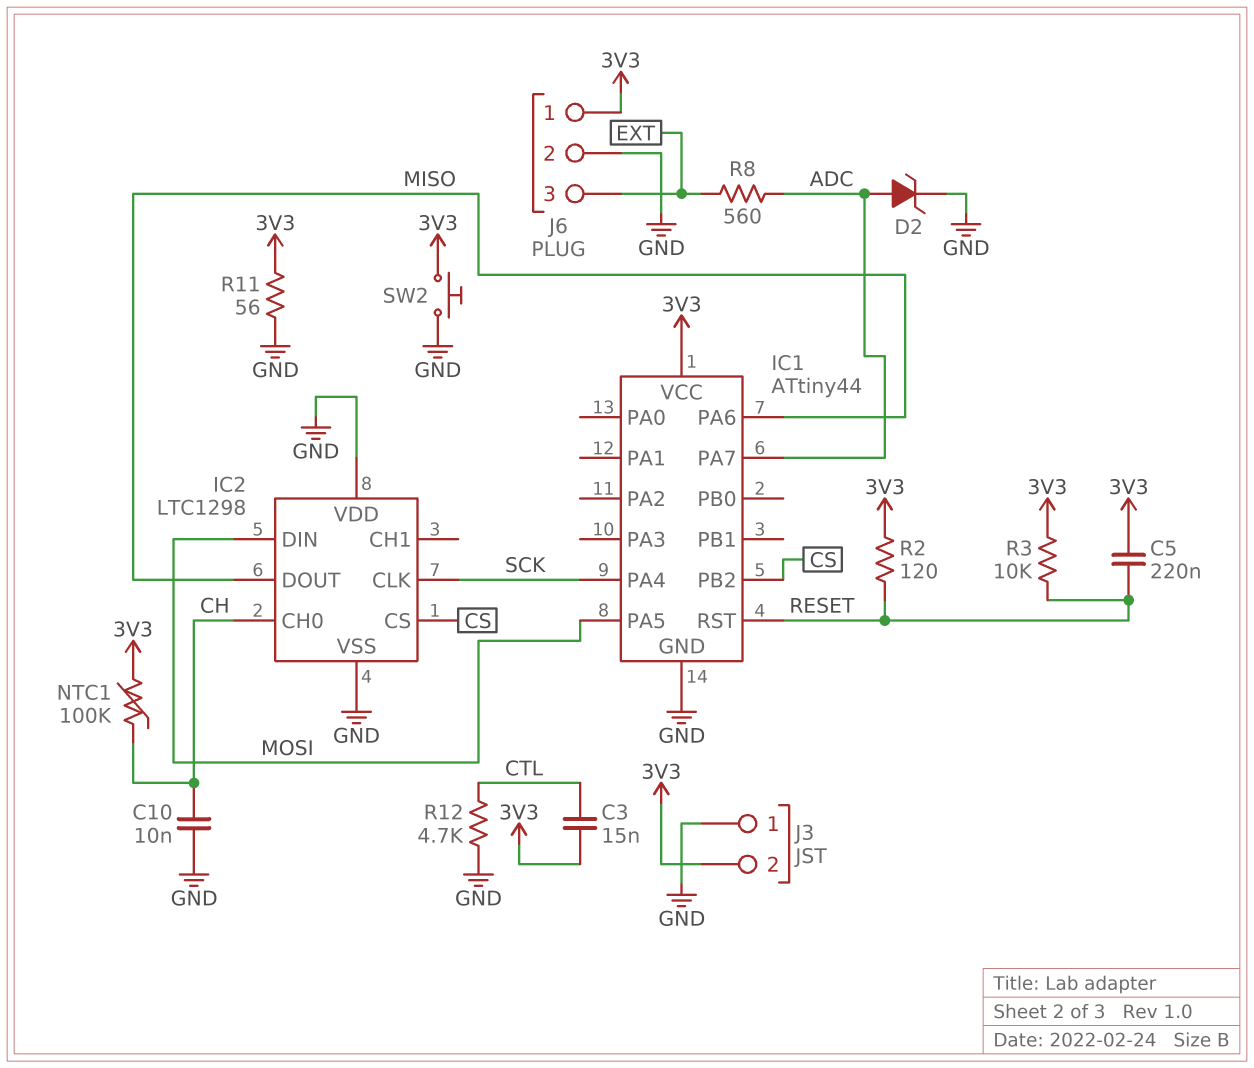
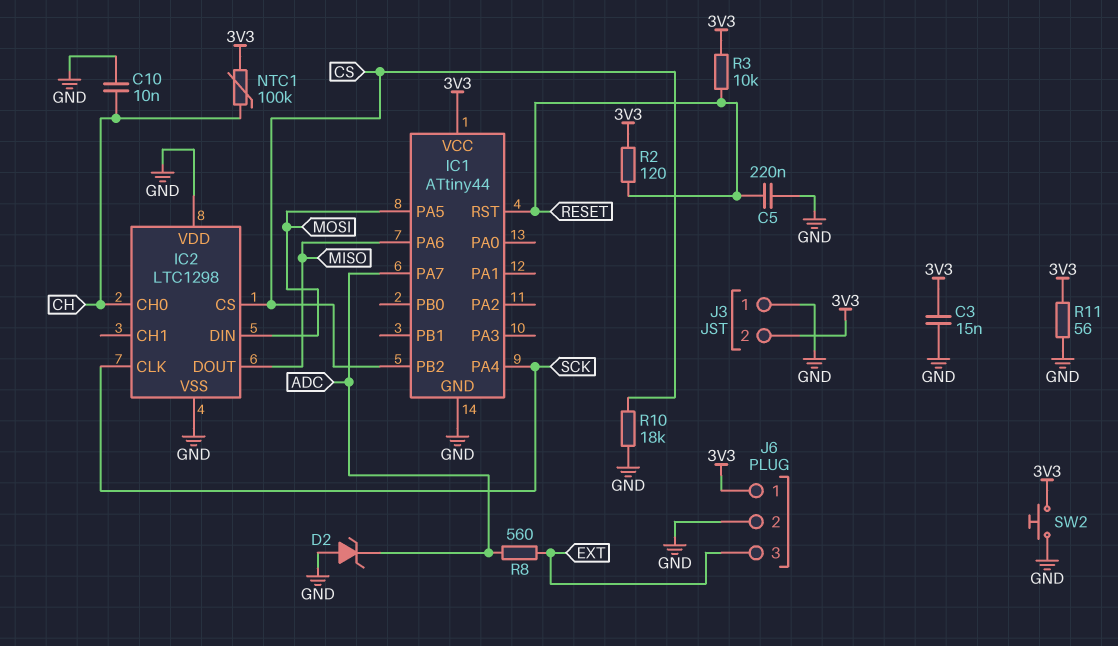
C3: 15nF (3V3, CTL) -> 15nF (3V3, GND)
C5: 220nF (3V3, RESET) -> 220nF (GND, RESET)
D2: zener (A ADC, K GND) -> zener (A GND, K ADC)
R10: none -> 18k (CS, GND)
R12: 4.7k (CTL, GND) -> none

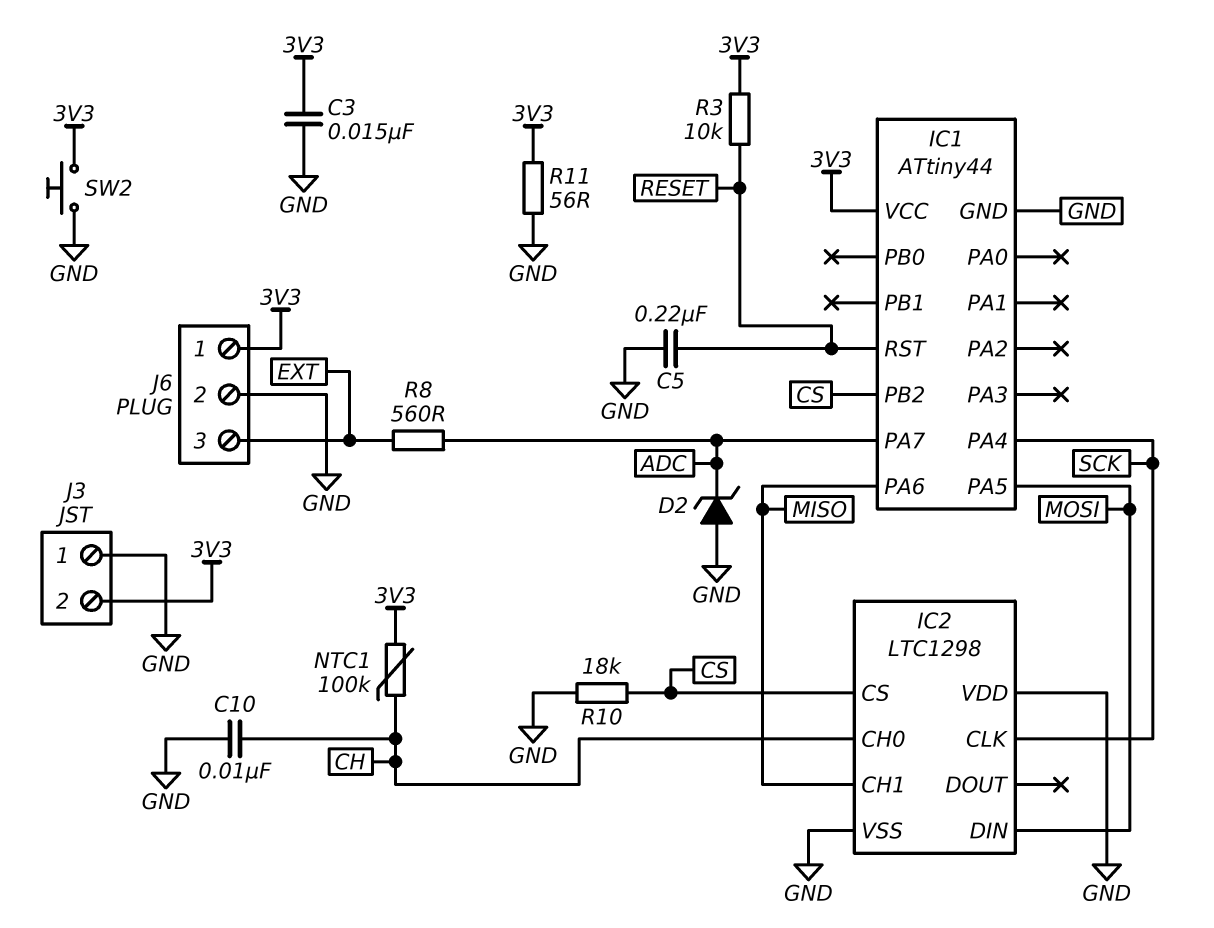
IC2 pin CH1: none -> MISO
IC2 pin DOUT: MISO -> none
R2: 120 (3V3, RESET) -> none

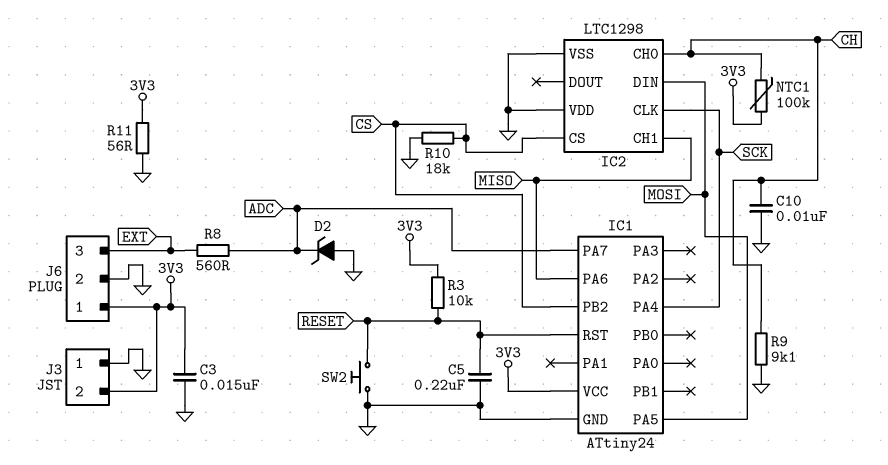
IC1: ATtiny44 -> ATtiny24
R9: none -> 9.1k (CH, GND)
SW2: button (3V3, GND) -> button (GND, RESET)

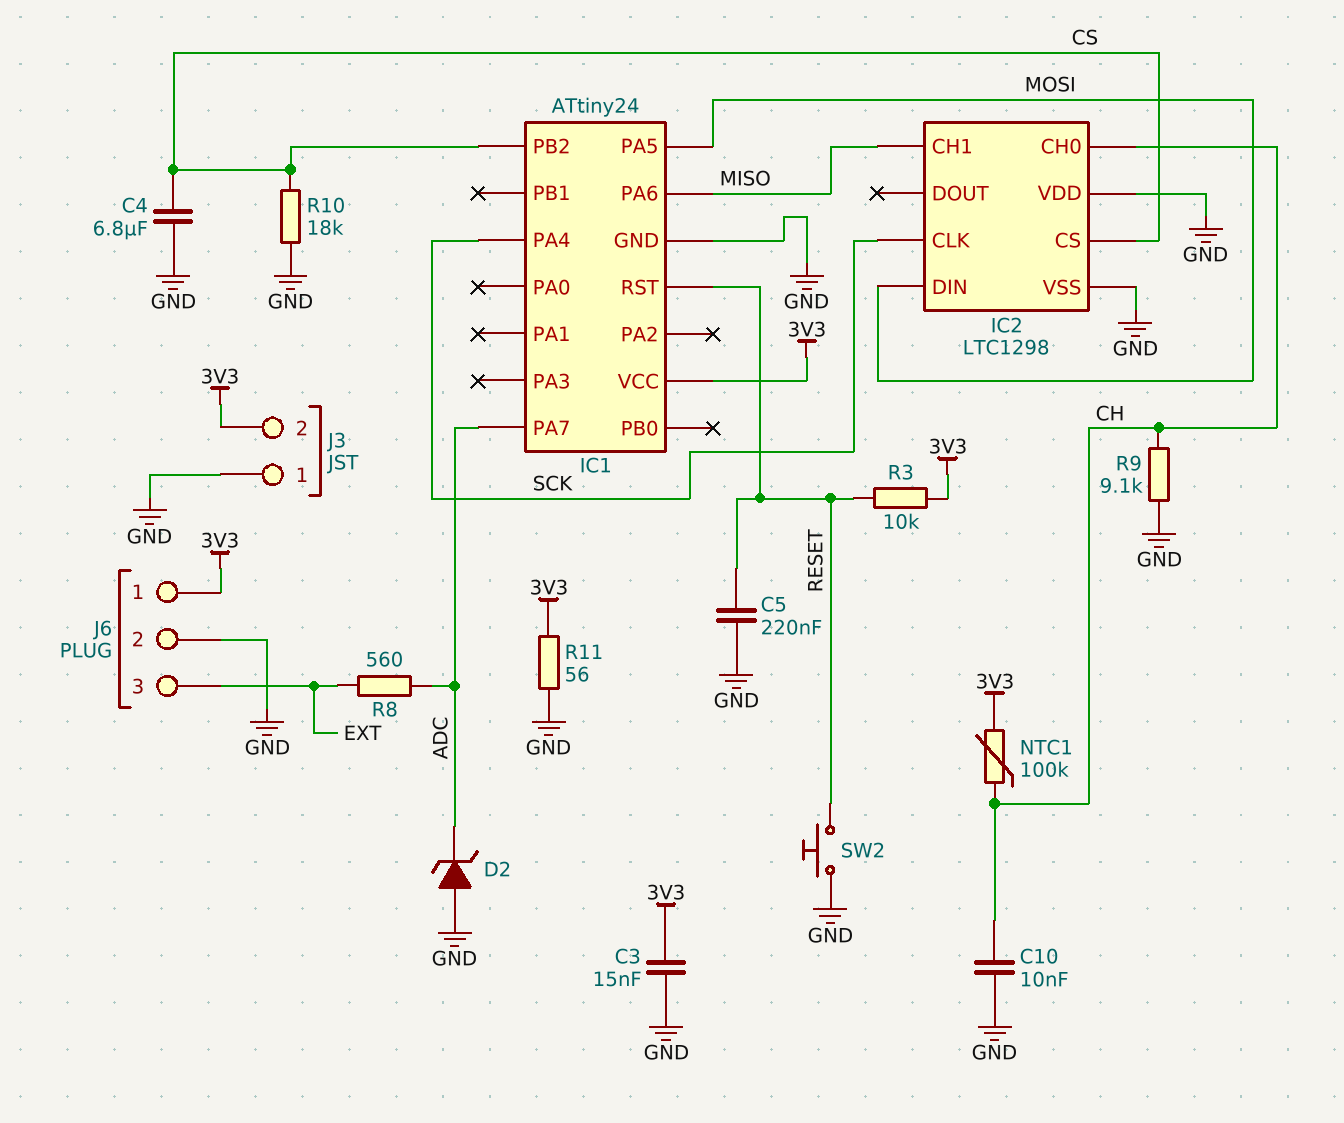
C4: none -> 6.8uF (CS, GND)

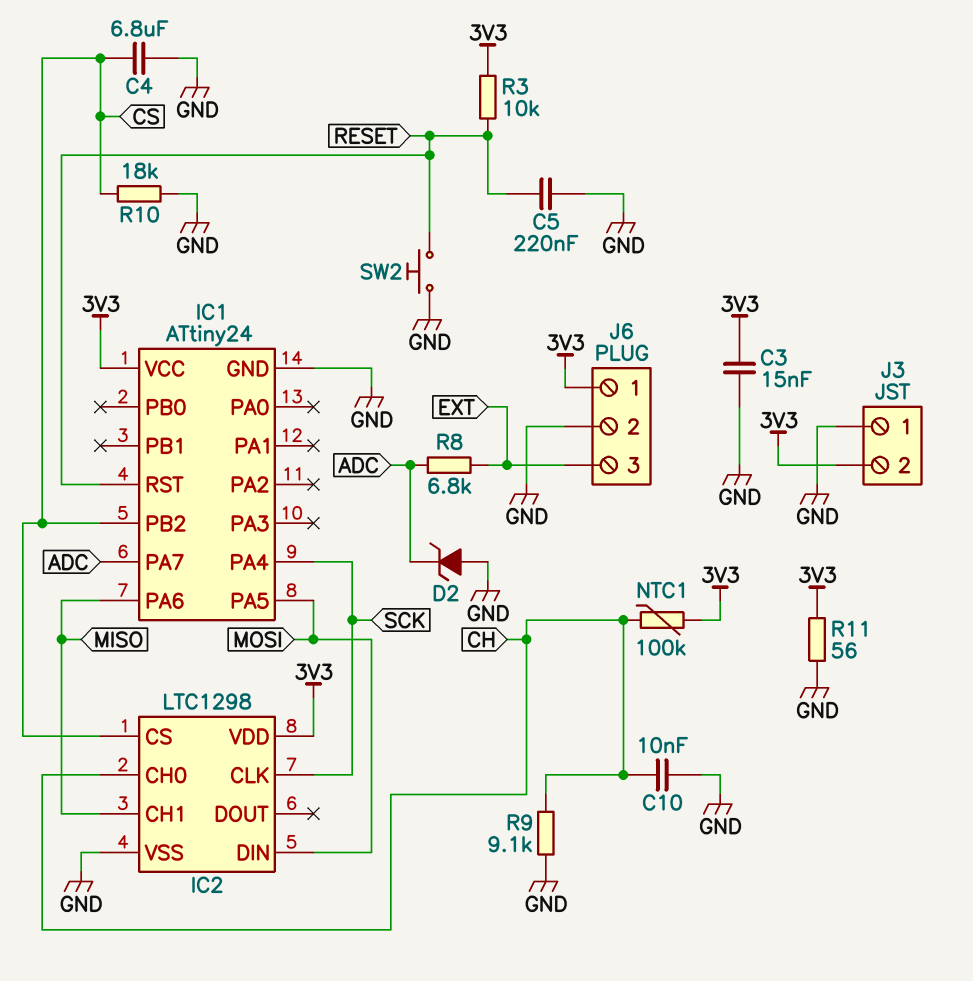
IC2 pin VDD: GND -> 3V3
R8: 560 (ADC, EXT) -> 6.8k (ADC, EXT)

